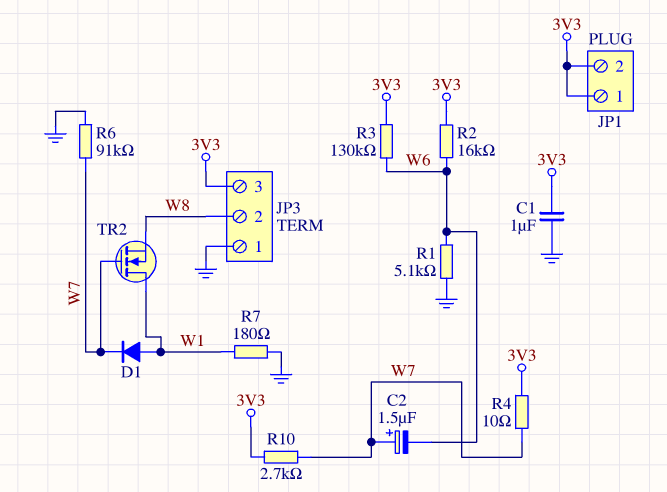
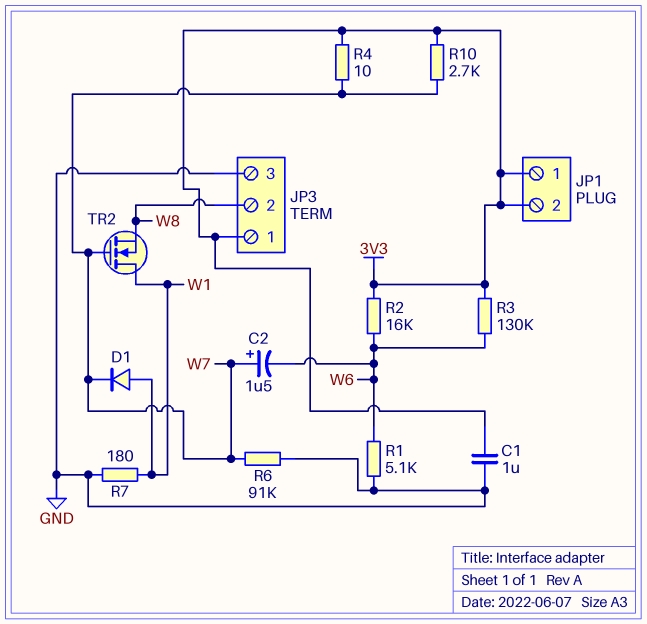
JP3 pin 1: GND -> 3V3
JP3 pin 3: 3V3 -> GND

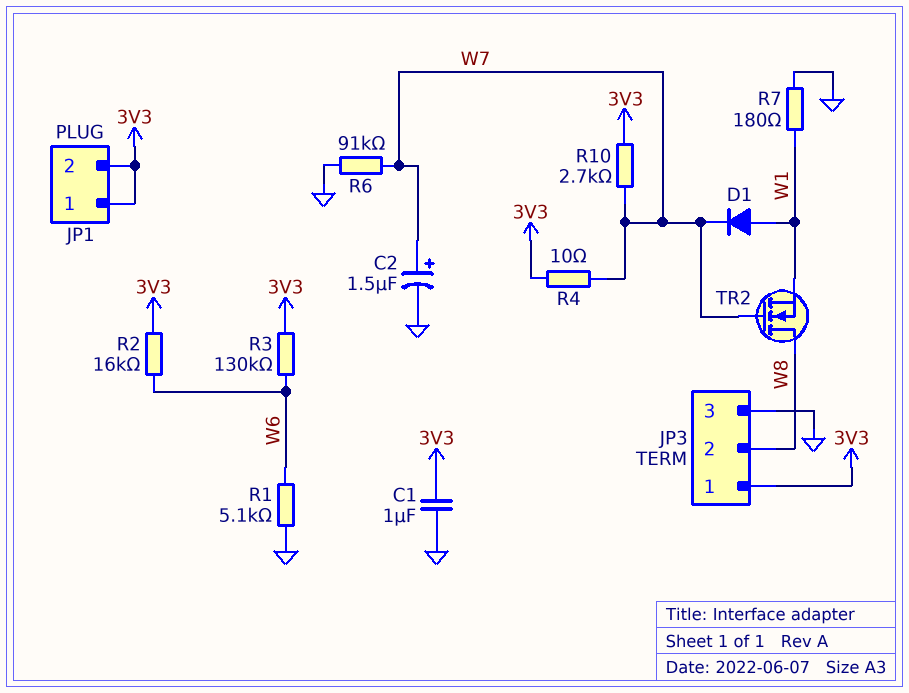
C2: 1.5uF (plus W7, minus W6) -> 1.5uF (plus W7, minus GND)
TR2: NMOS (G W7, D W1, S W8) -> NMOS (G W7, D W8, S W1)

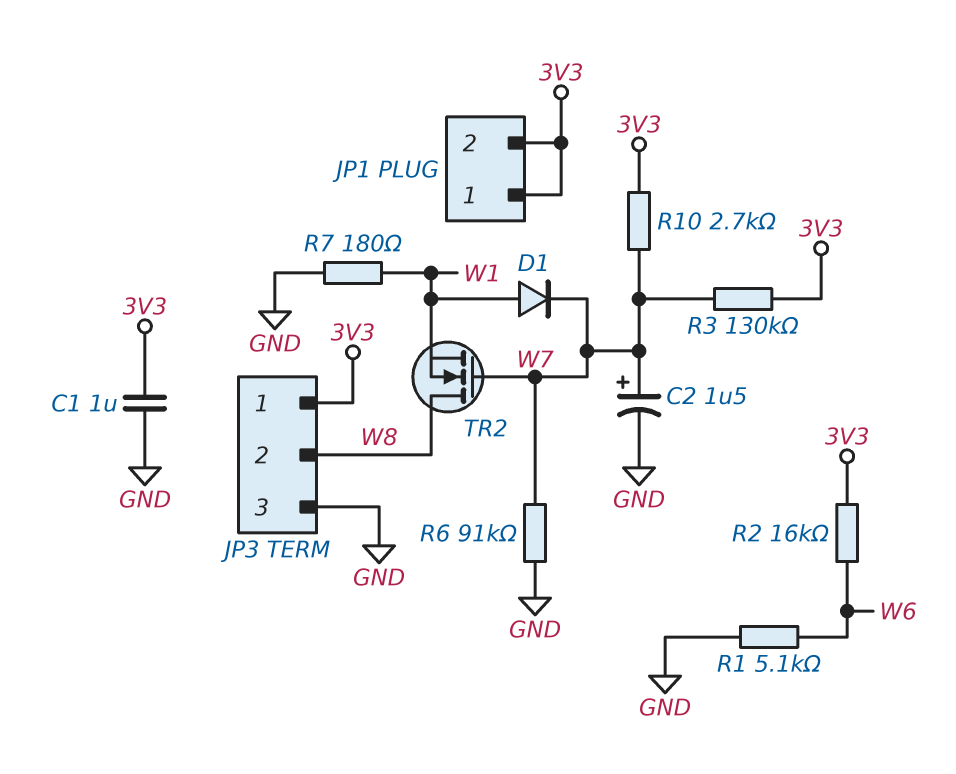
R3: 130k (3V3, W6) -> 130k (3V3, W7)
R4: 10 (3V3, W7) -> none

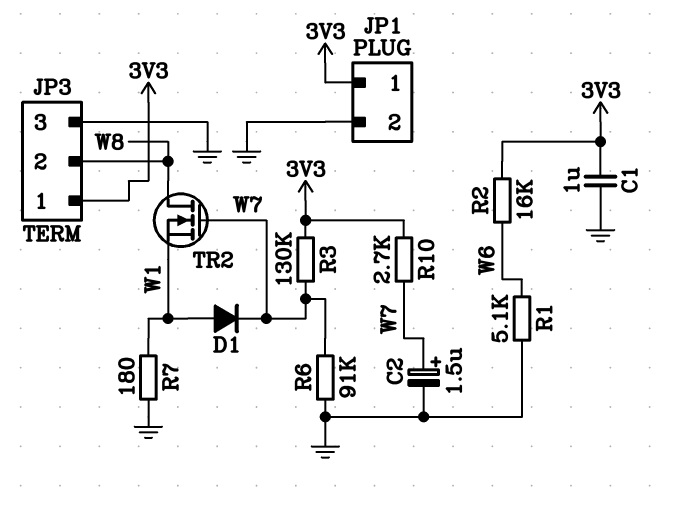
JP1 pin 2: 3V3 -> GND

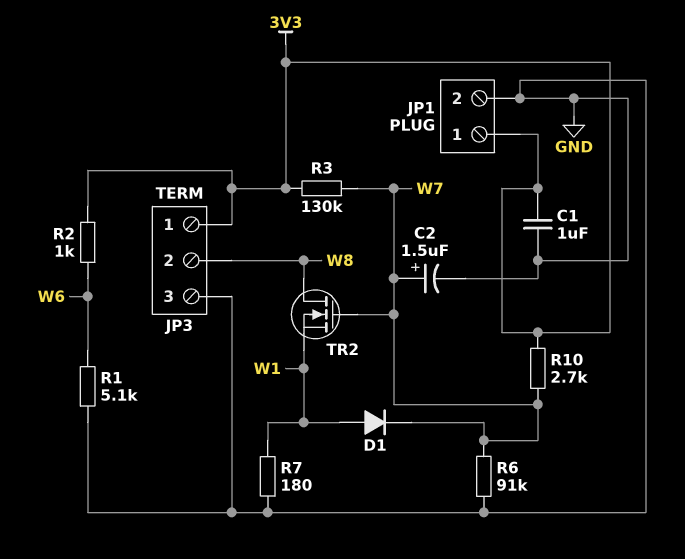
R2: 16k (3V3, W6) -> 1k (3V3, W6)

